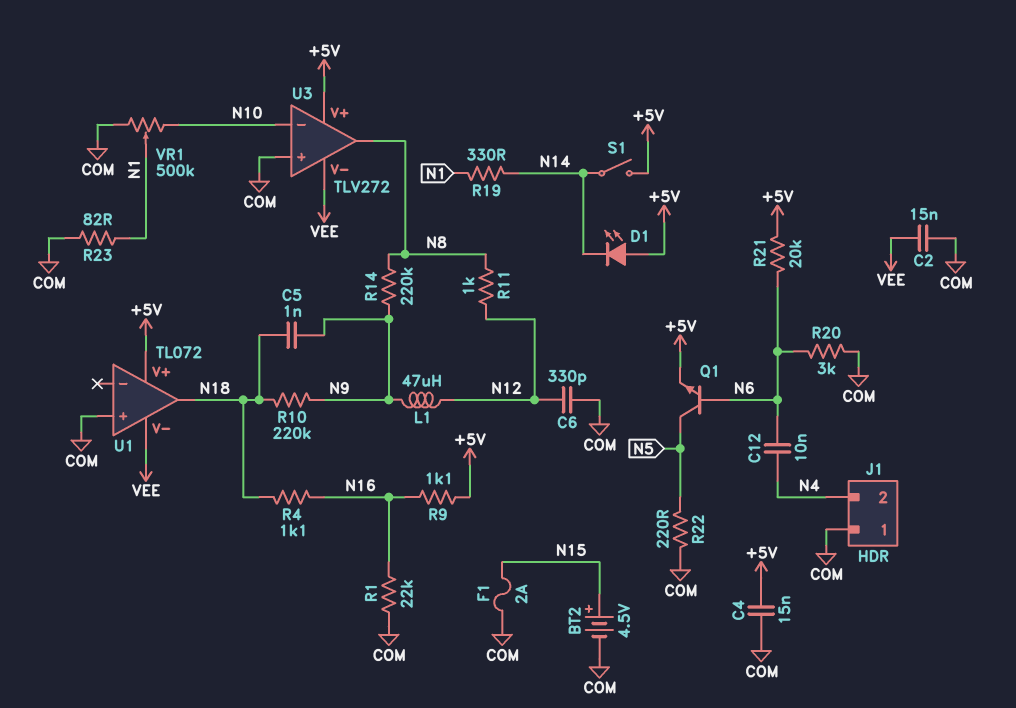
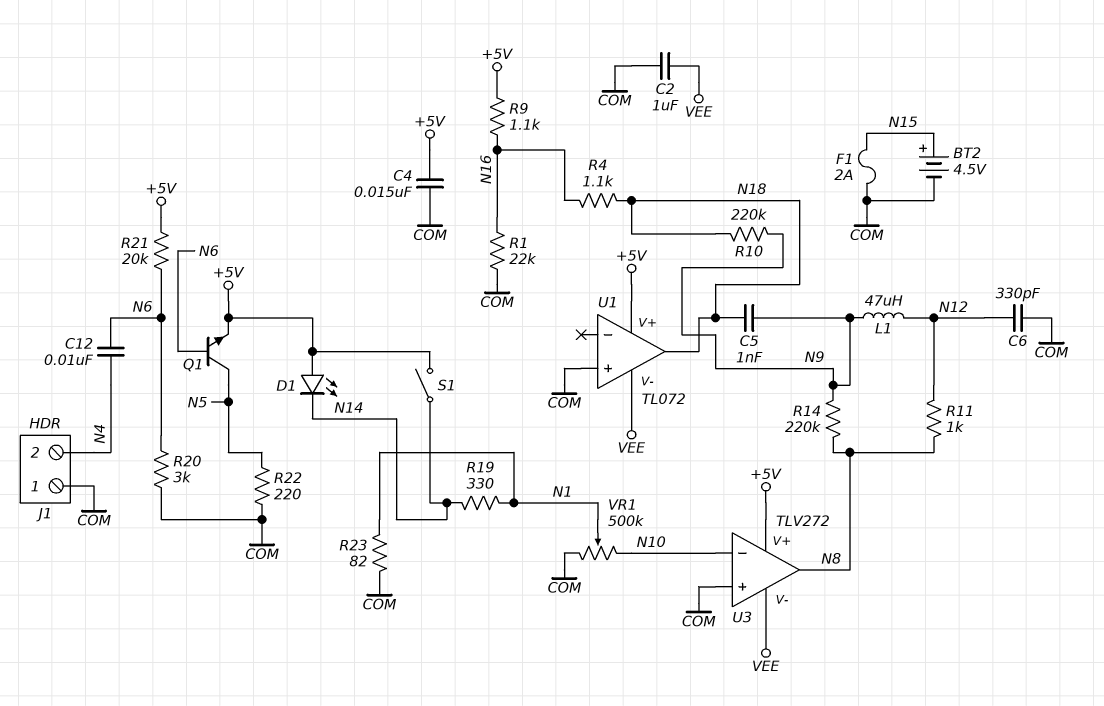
C2: 15nF (COM, VEE) -> 1uF (COM, VEE)

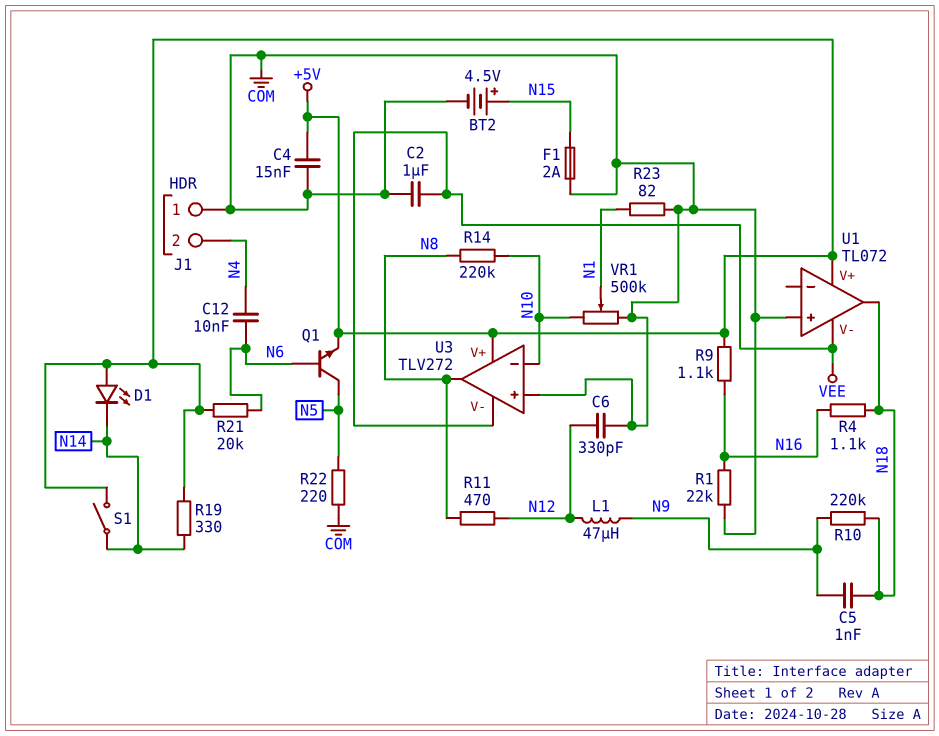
R11: 1k (N8, N12) -> 470 (N8, N12)
R14: 220k (N8, N9) -> 220k (N8, N10)
R19: 330 (N1, N14) -> 330 (+5V, N14)
R20: 3k (COM, N6) -> none

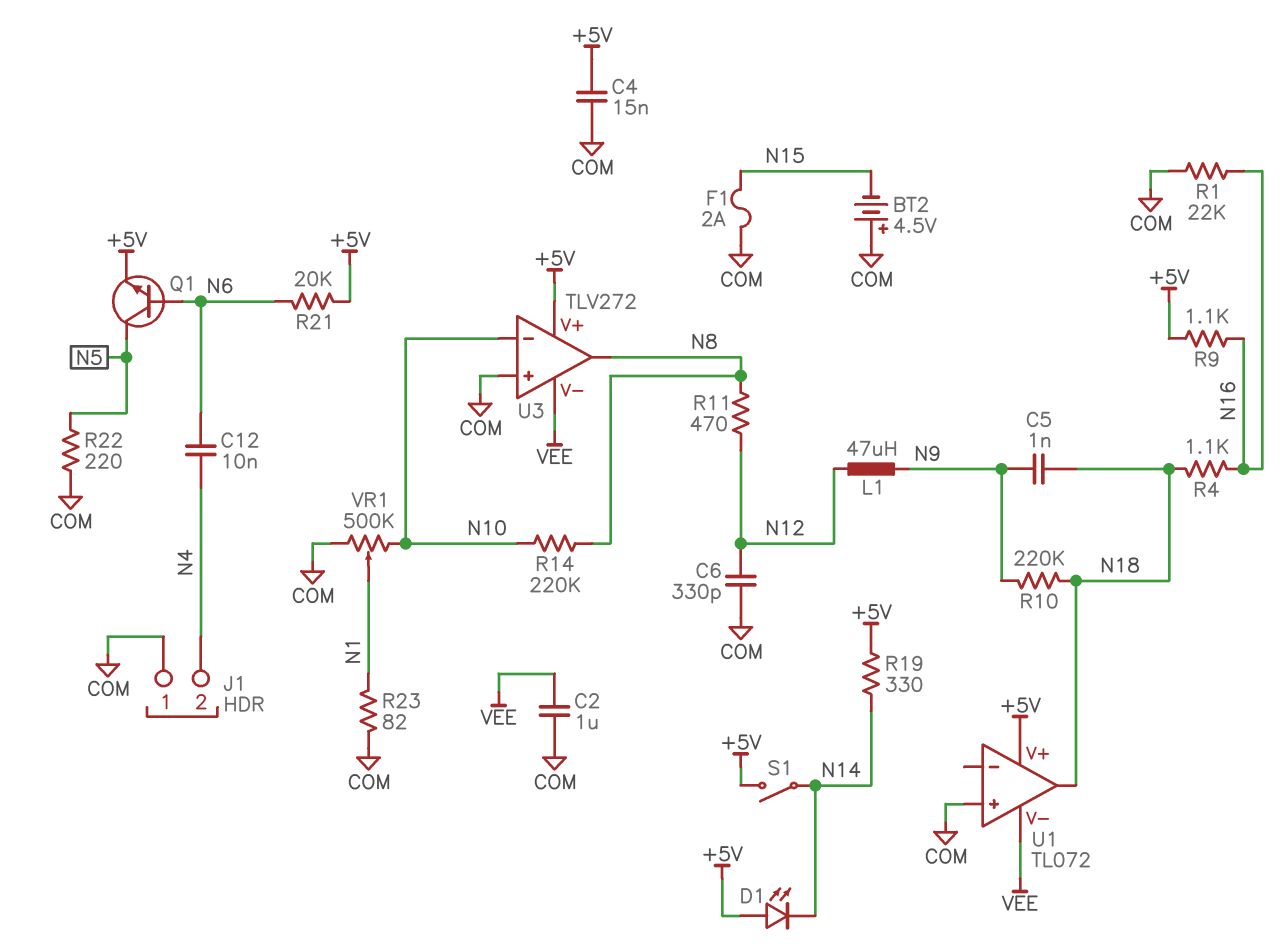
BT2: 4.5V (plus N15, minus COM) -> 4.5V (plus COM, minus N15)

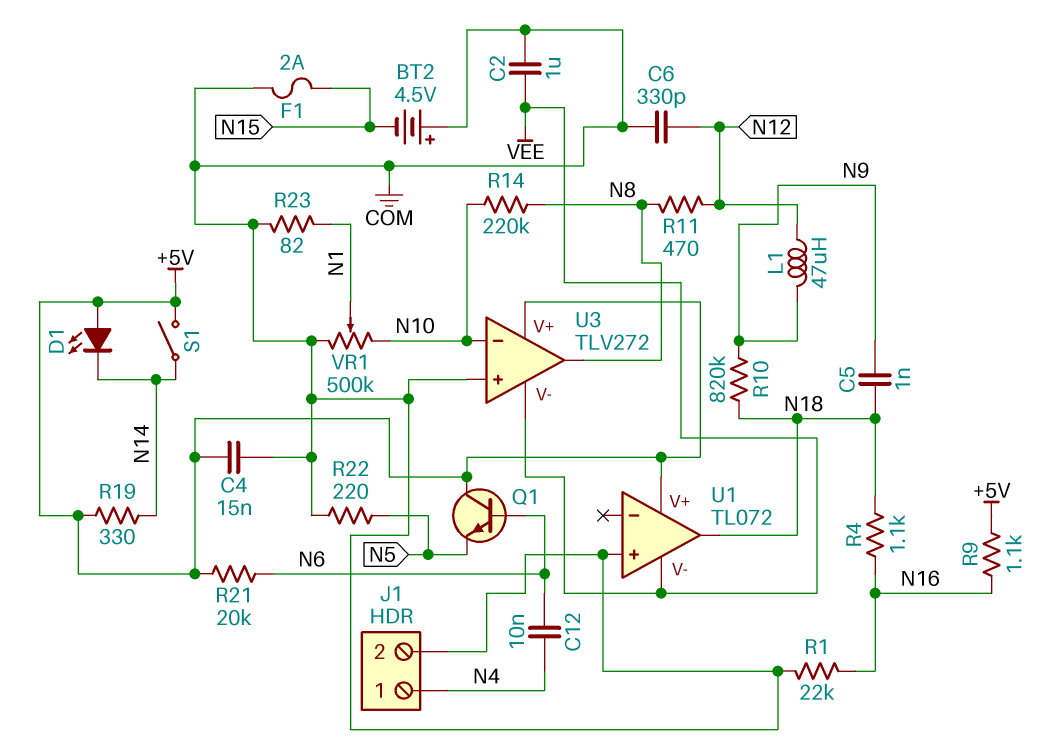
J1 pin 1: COM -> N4
J1 pin 2: N4 -> COM
Q1: NPN (B N6, C N5, E +5V) -> NPN (B N6, C +5V, E N5)
R10: 220k (N9, N18) -> 820k (N9, N18)

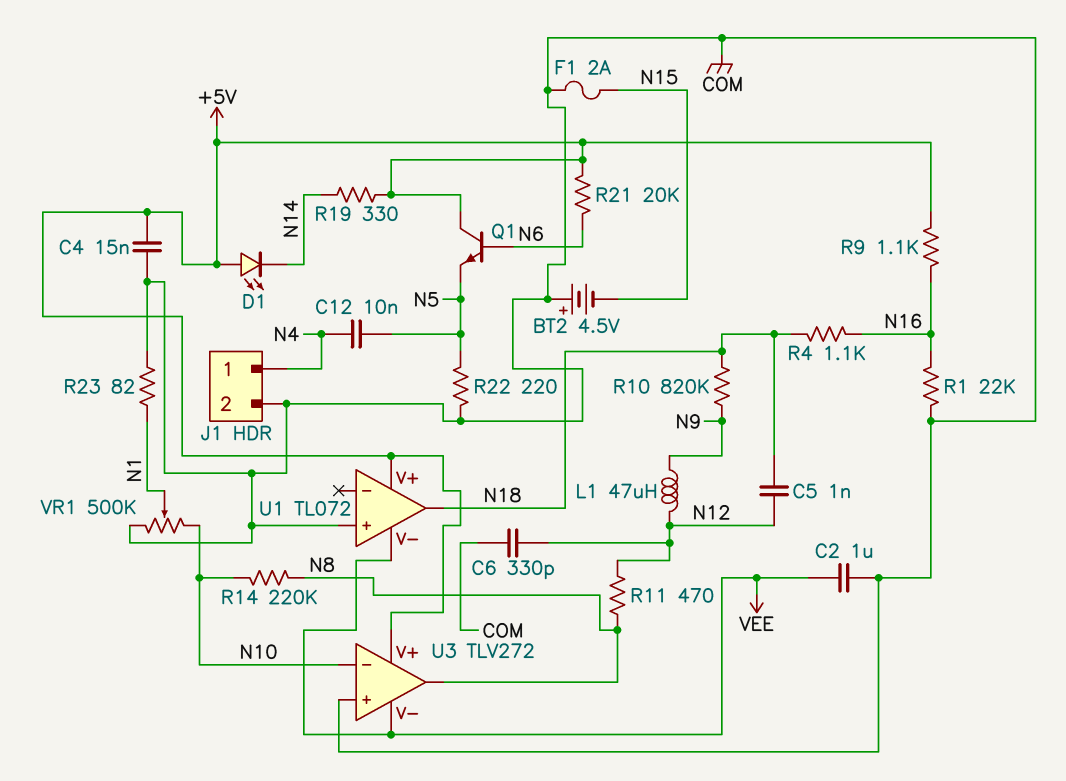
C5: 1nF (N9, N18) -> 1nF (N12, N18)
C12: 10nF (N4, N6) -> 10nF (N4, N5)
S1: switch (+5V, N14) -> none

